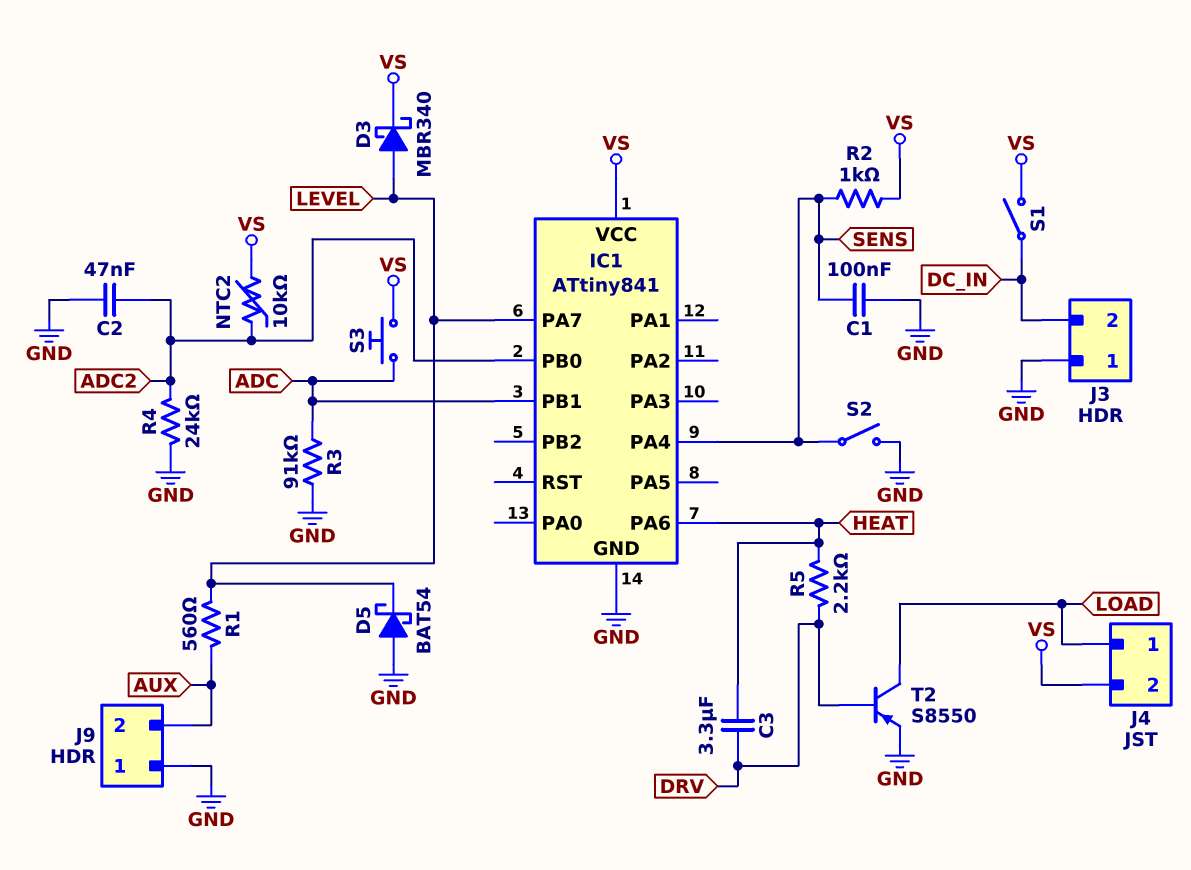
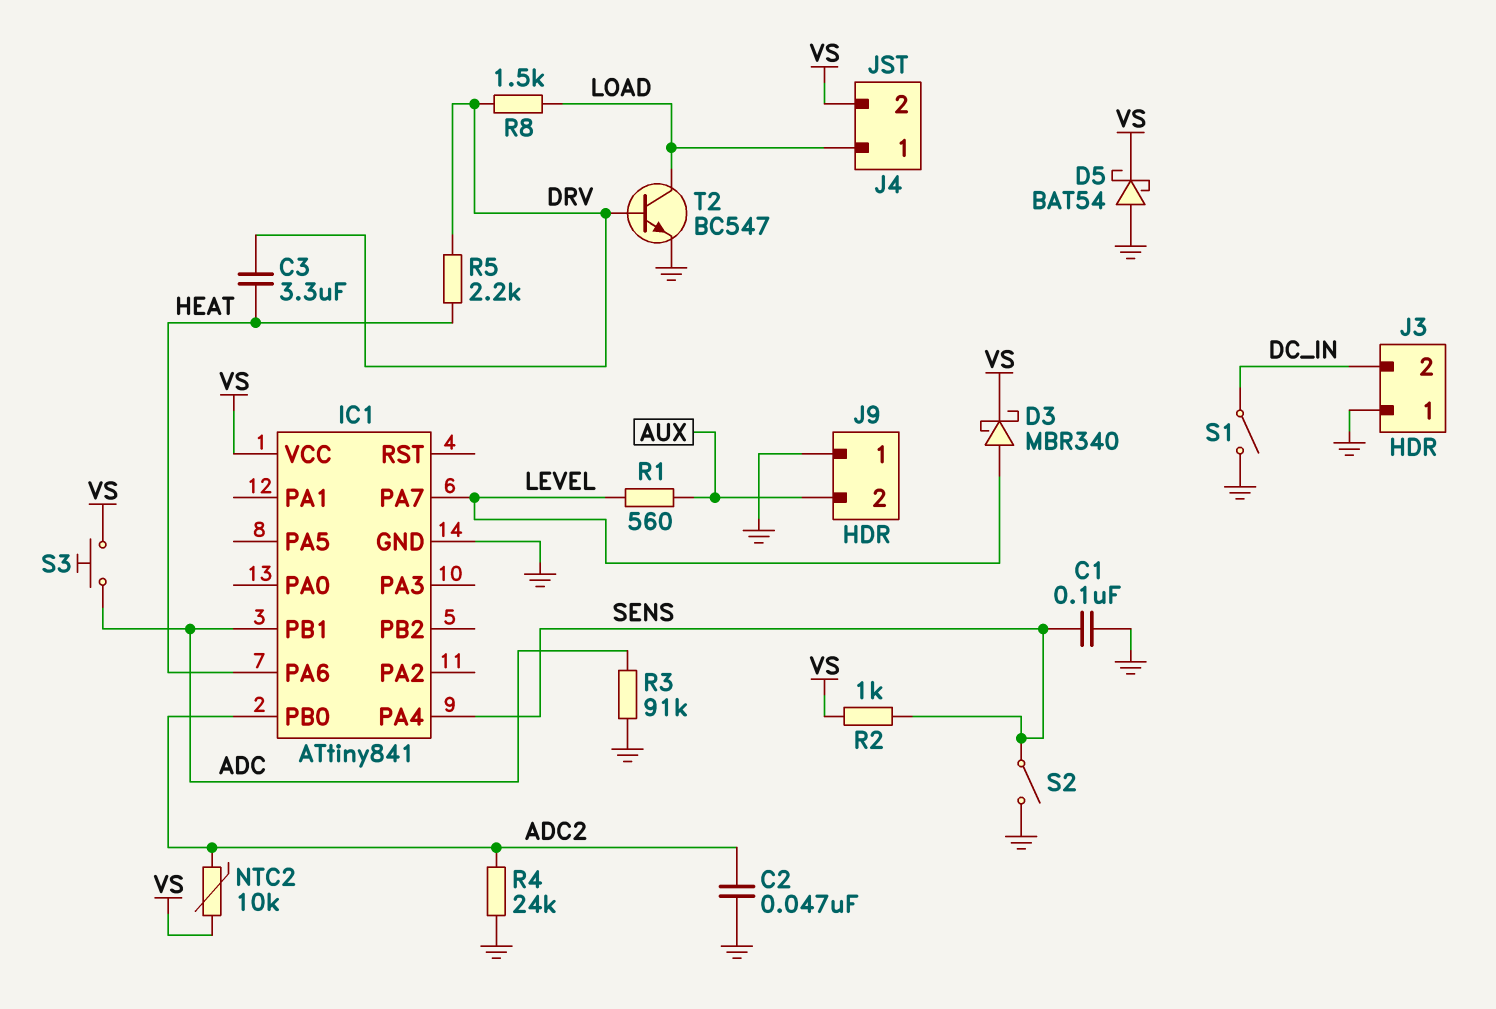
D5: schottky BAT54 (A GND, K LEVEL) -> schottky BAT54 (A GND, K VS)
R8: none -> 1.5k (DRV, LOAD)
S1: switch (DC_IN, VS) -> switch (DC_IN, GND)
T2: PNP S8550 (B DRV, C LOAD, E GND) -> NPN BC547 (B DRV, C LOAD, E GND)

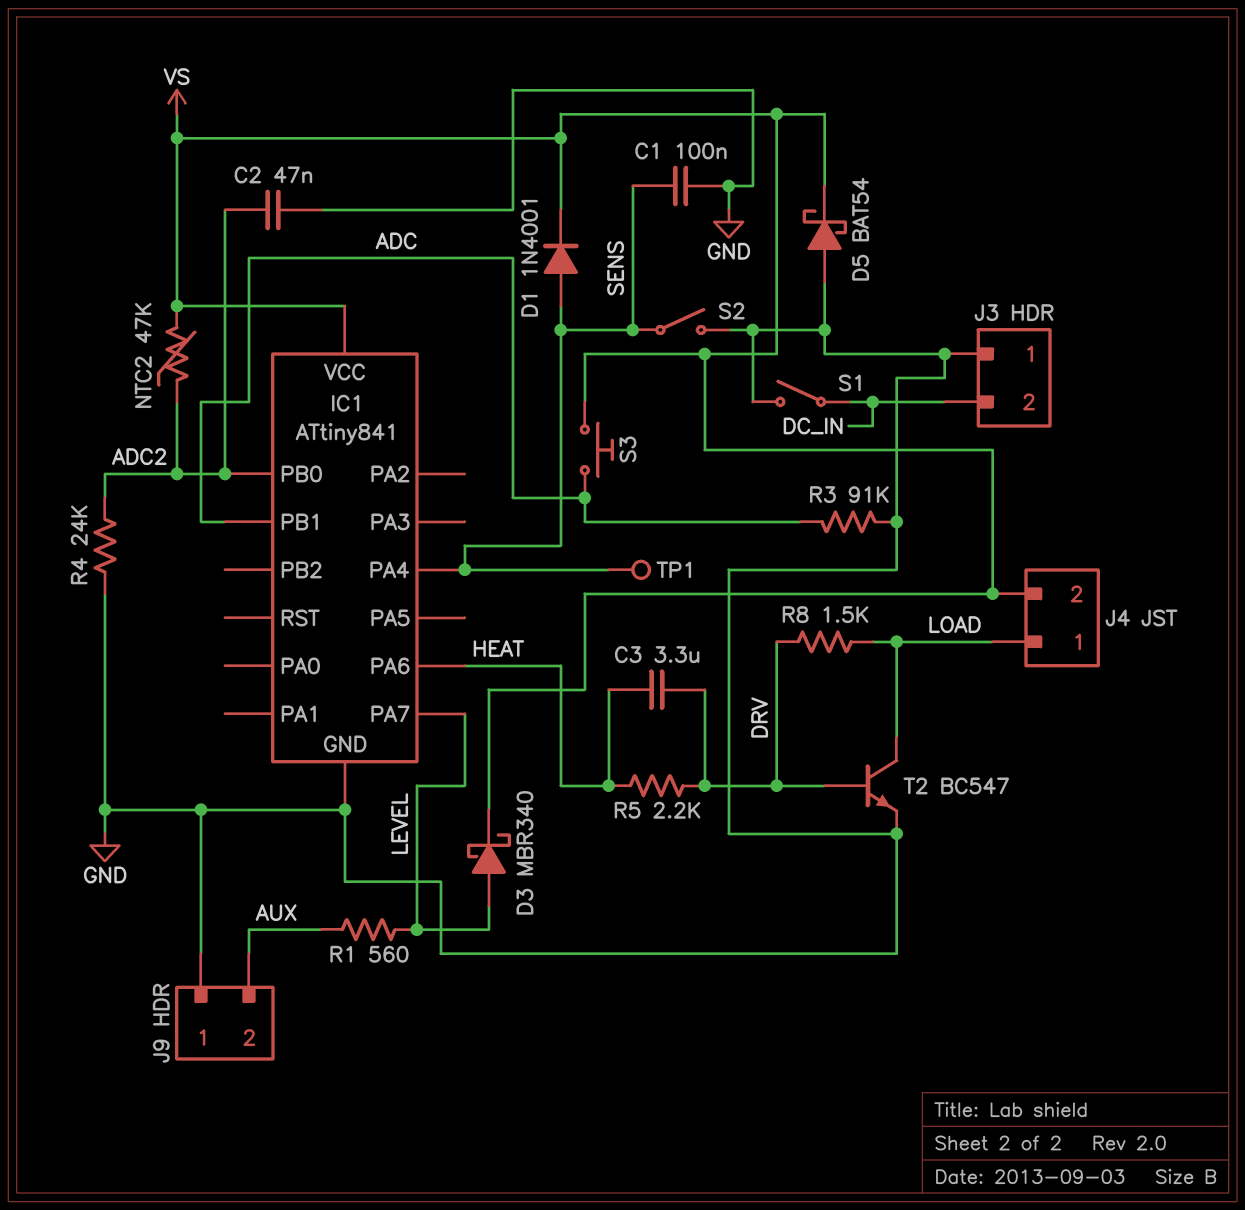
D1: none -> diode 1N4001 (A SENS, K VS)
NTC2: 10k (ADC2, VS) -> 47k (ADC2, VS)
R2: 1k (SENS, VS) -> none
TP1: none -> test point (SENS)

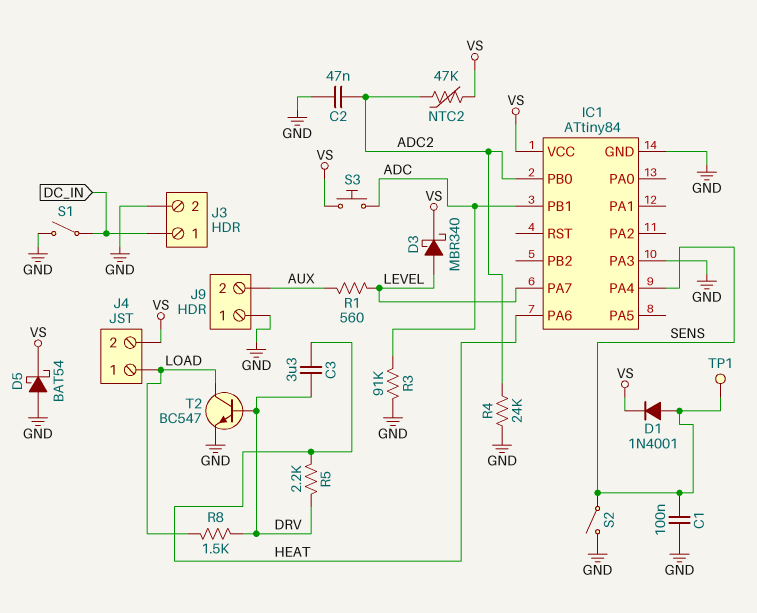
IC1: ATtiny841 -> ATtiny84
IC1 pin PA3: none -> GND
J3 pin 1: GND -> DC_IN
J3 pin 2: DC_IN -> GND

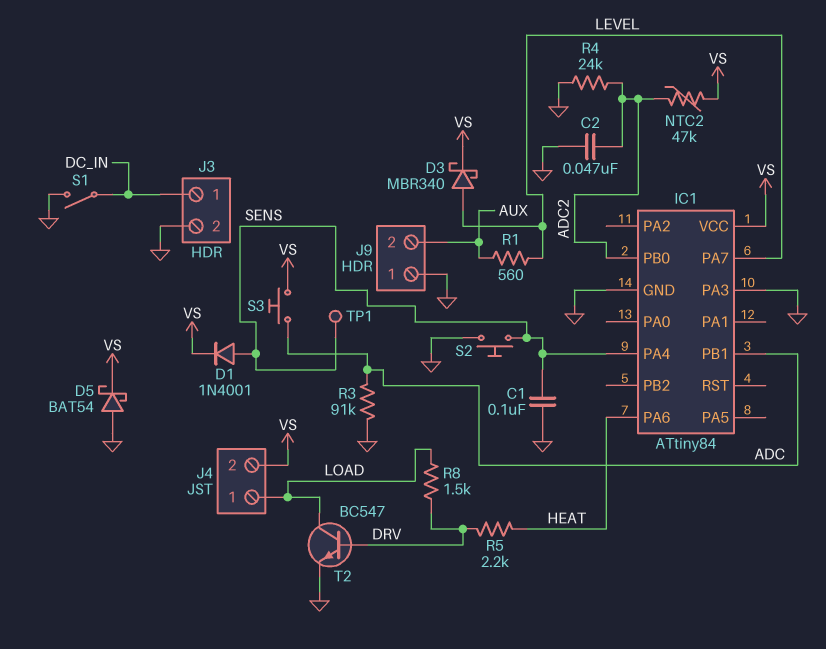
C3: 3.3uF (DRV, HEAT) -> none
S2: switch (GND, SENS) -> button (GND, SENS)

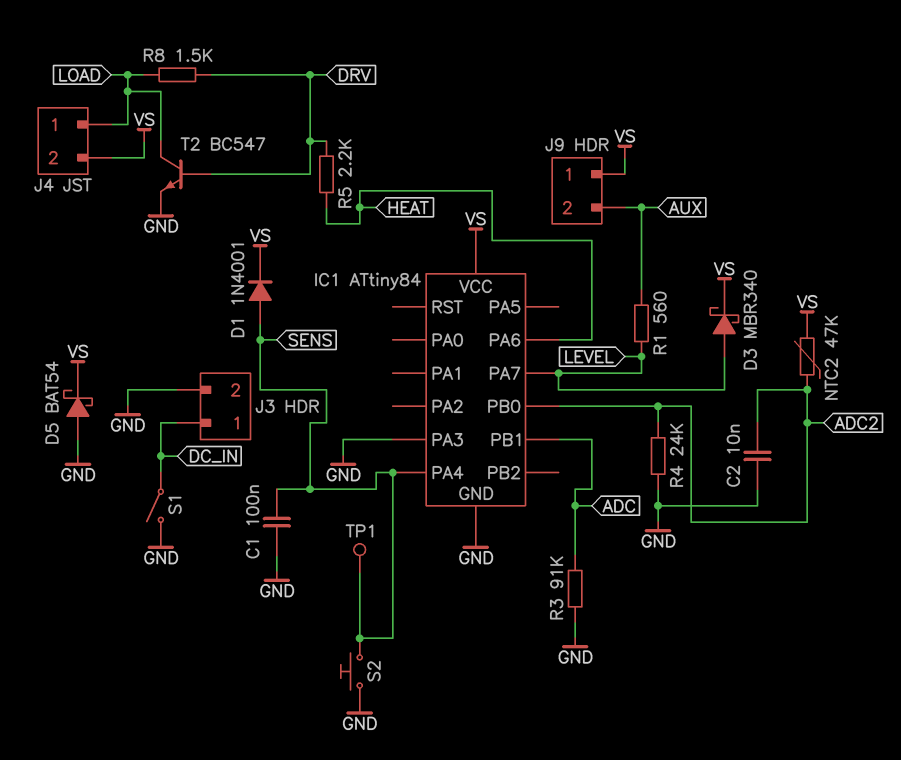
C2: 47nF (ADC2, GND) -> 10nF (ADC2, GND)
J9 pin 1: GND -> VS
S3: button (ADC, VS) -> none

